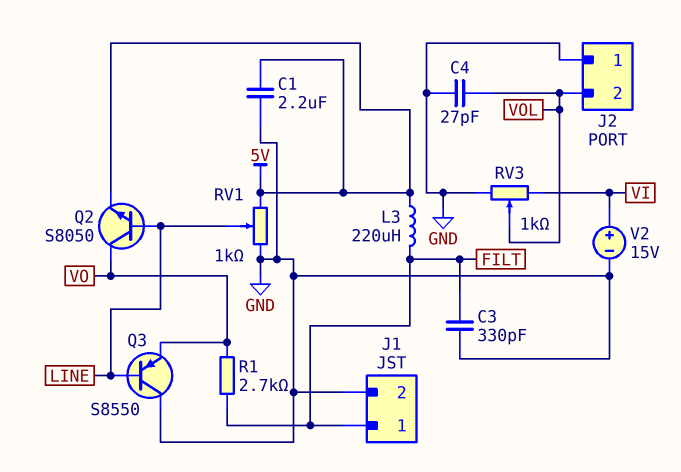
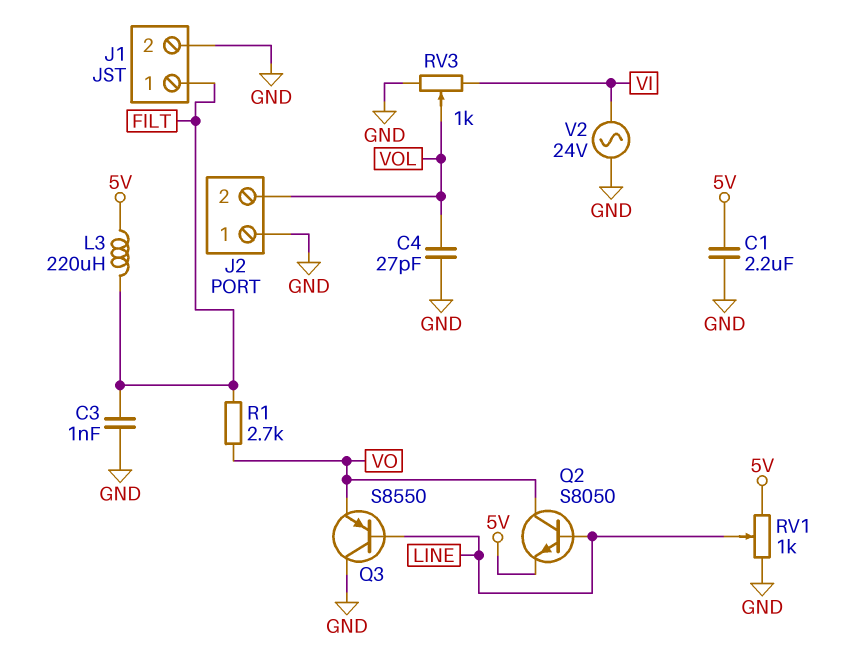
C3: 330pF (FILT, GND) -> 1nF (FILT, GND)
V2: 15V (plus VI, minus GND) -> AC 24V (GND, VI)

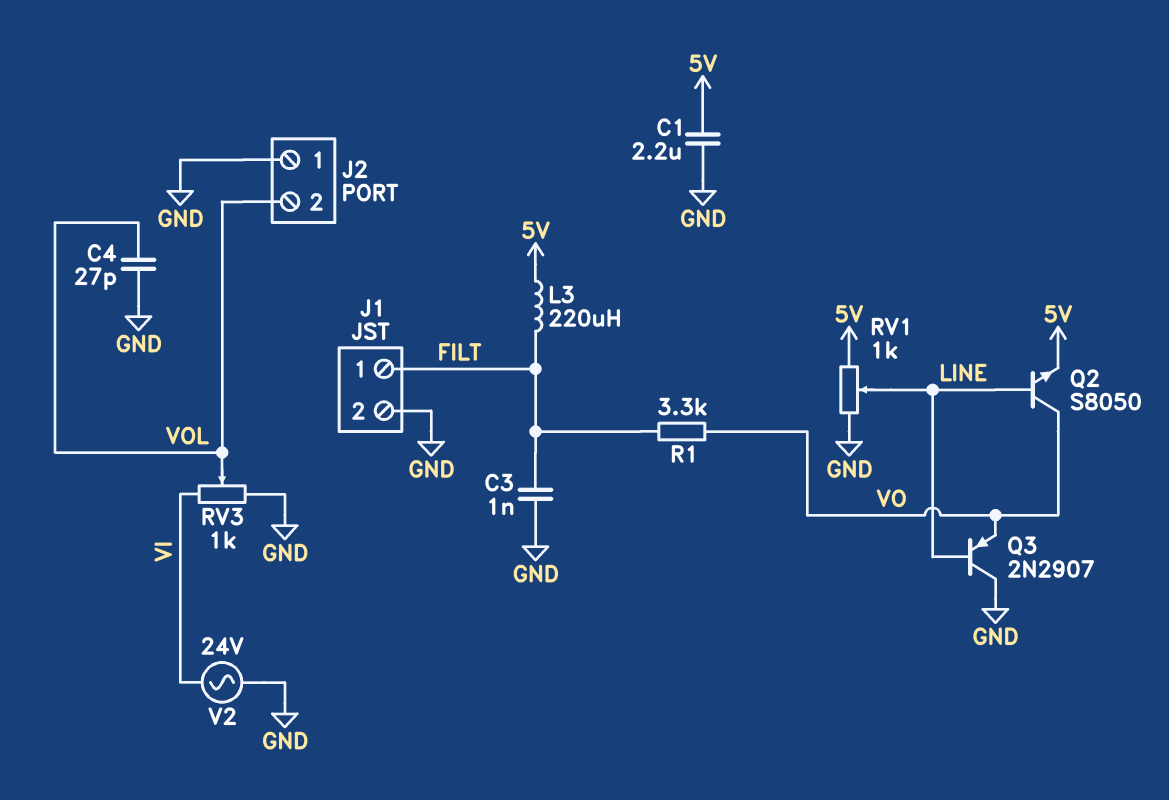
Q3: PNP S8550 (B LINE, C GND, E VO) -> PNP 2N2907 (B LINE, C GND, E VO)
R1: 2.7k (FILT, VO) -> 3.3k (FILT, VO)

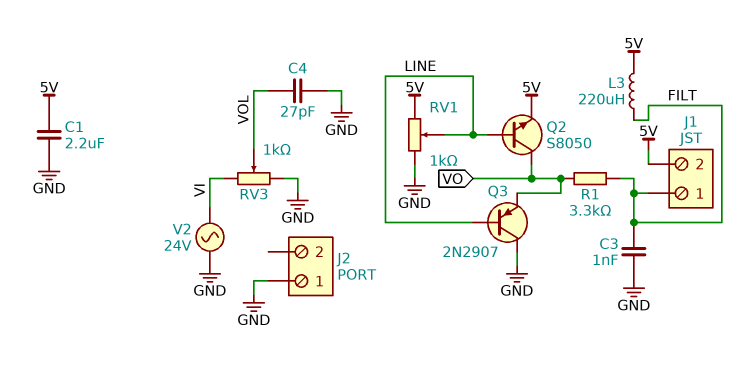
J1 pin 2: GND -> 5V
J2 pin 2: VOL -> none

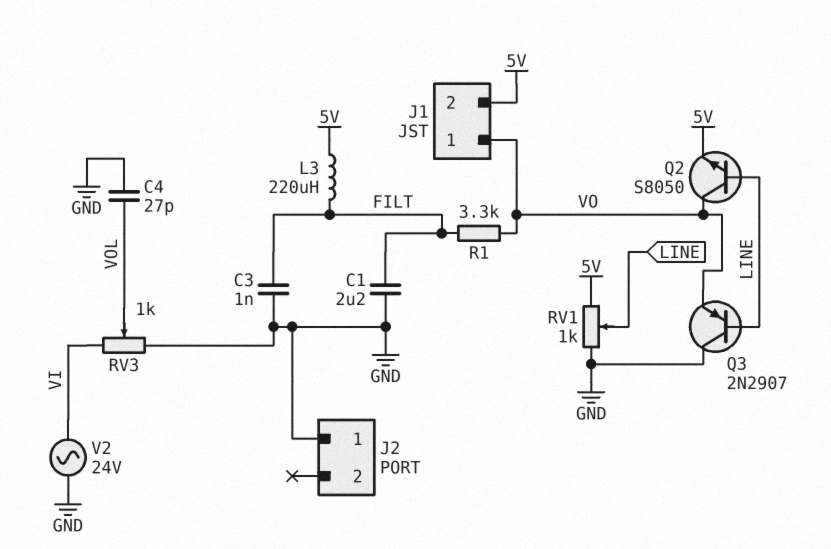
C1: 2.2uF (5V, GND) -> 2.2uF (FILT, GND)
J1 pin 1: FILT -> VO

